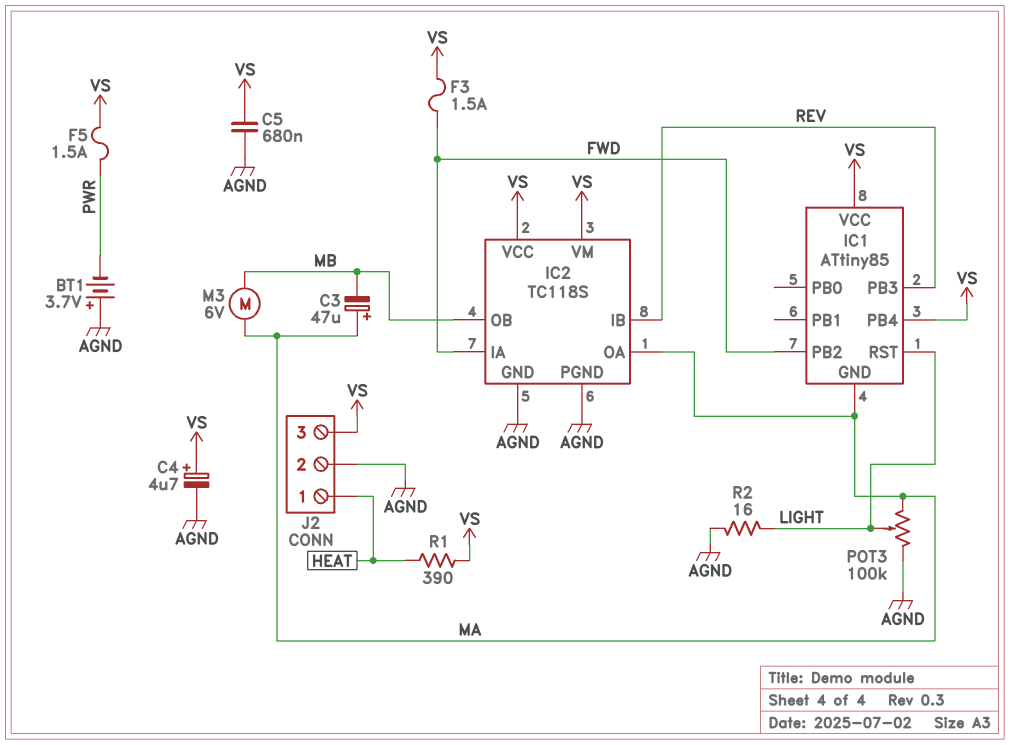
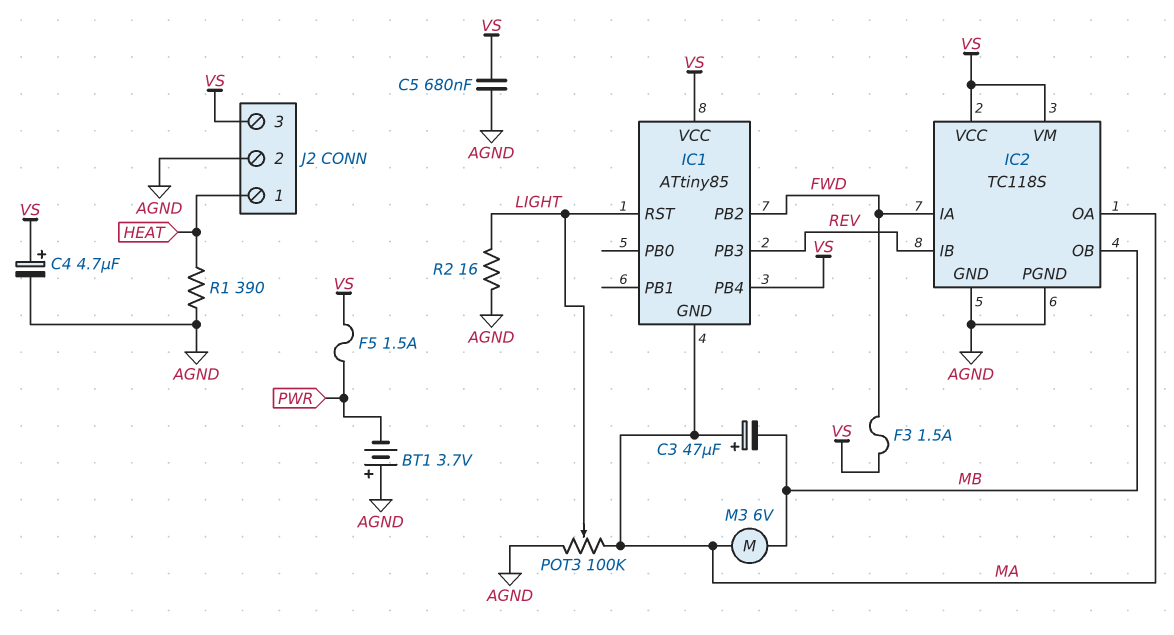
R1: 390 (HEAT, VS) -> 390 (AGND, HEAT)

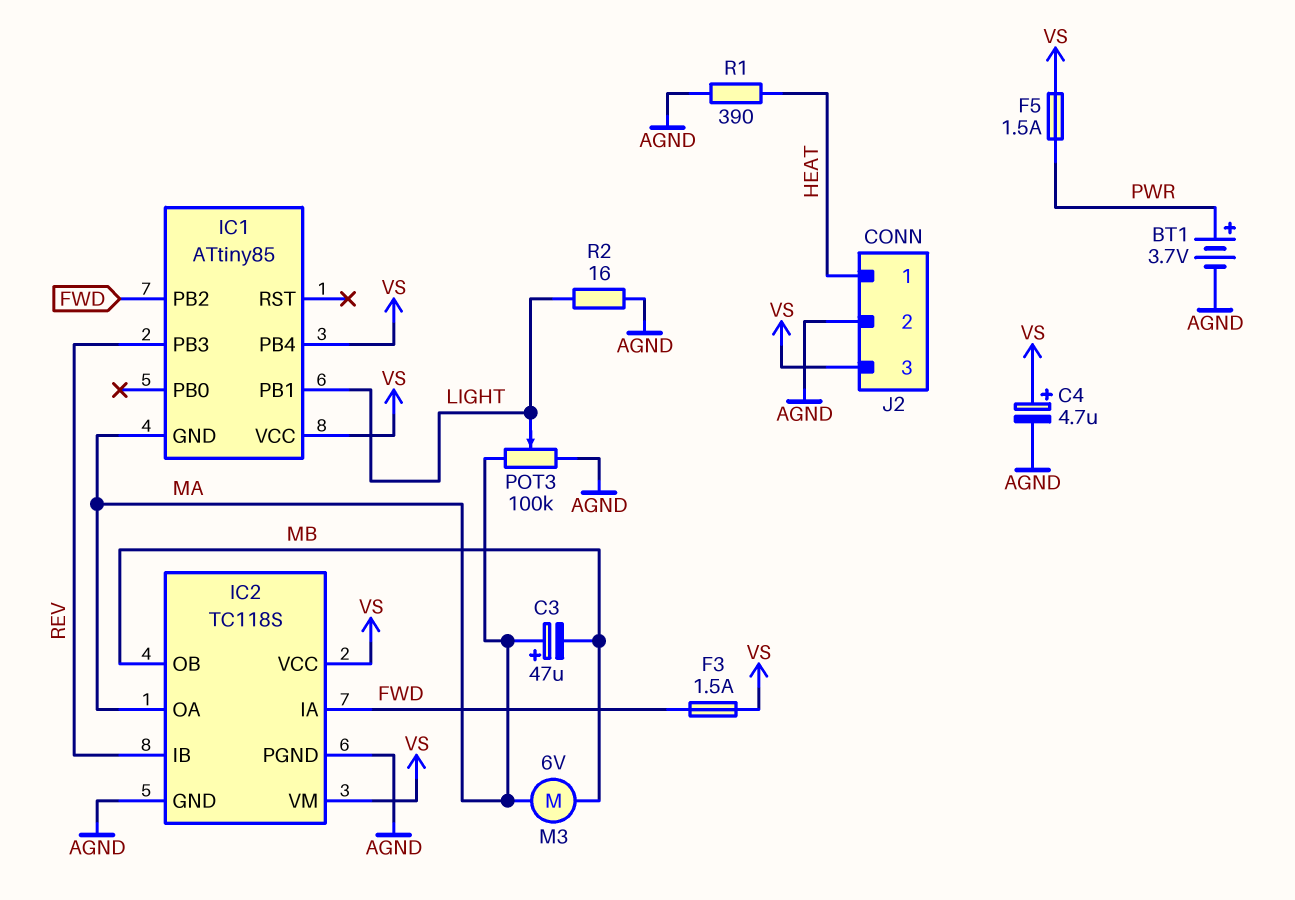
BT1: 3.7V (plus AGND, minus PWR) -> 3.7V (plus PWR, minus AGND)
C5: 680nF (AGND, VS) -> none
IC1 pin PB1: none -> LIGHT
IC1 pin RST: LIGHT -> none

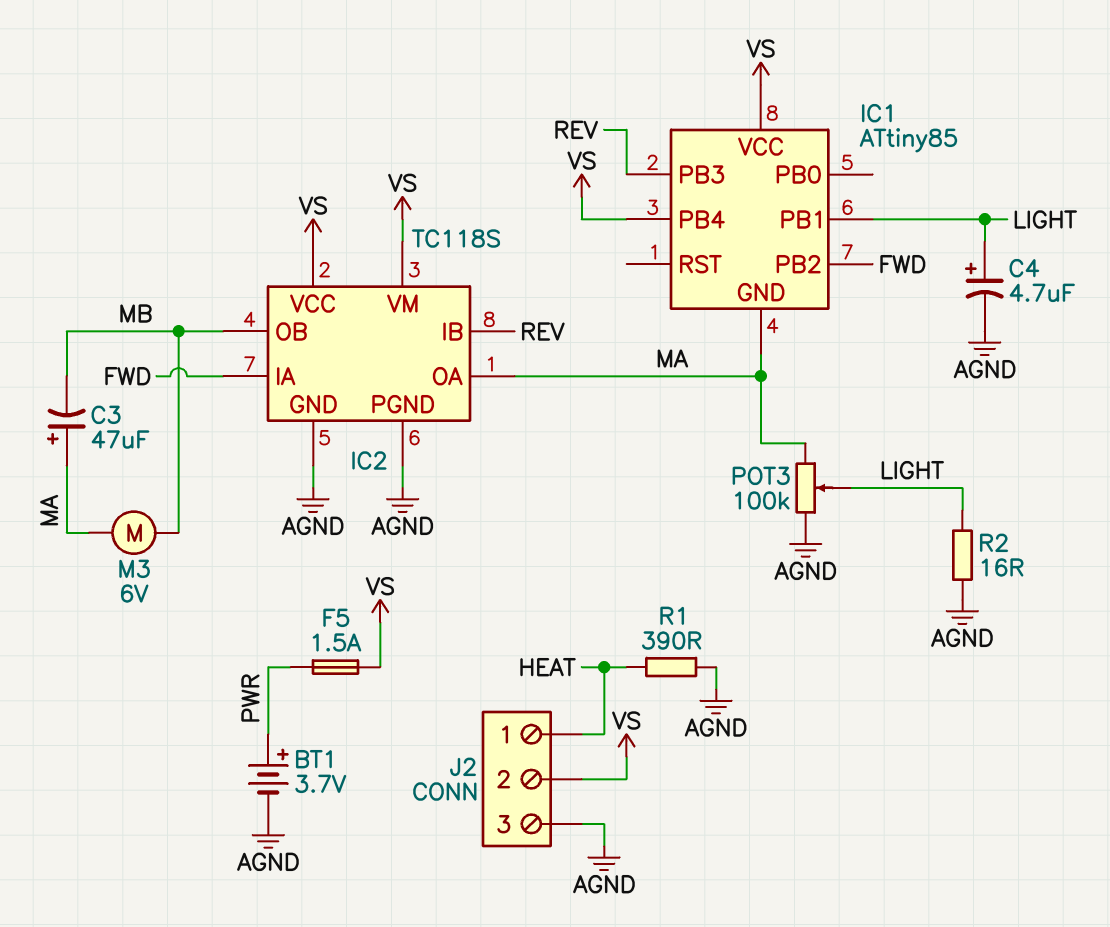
C4: 4.7uF (plus VS, minus AGND) -> 4.7uF (plus LIGHT, minus AGND)
F3: 1.5A (FWD, VS) -> none
J2 pin 2: AGND -> VS
J2 pin 3: VS -> AGND

